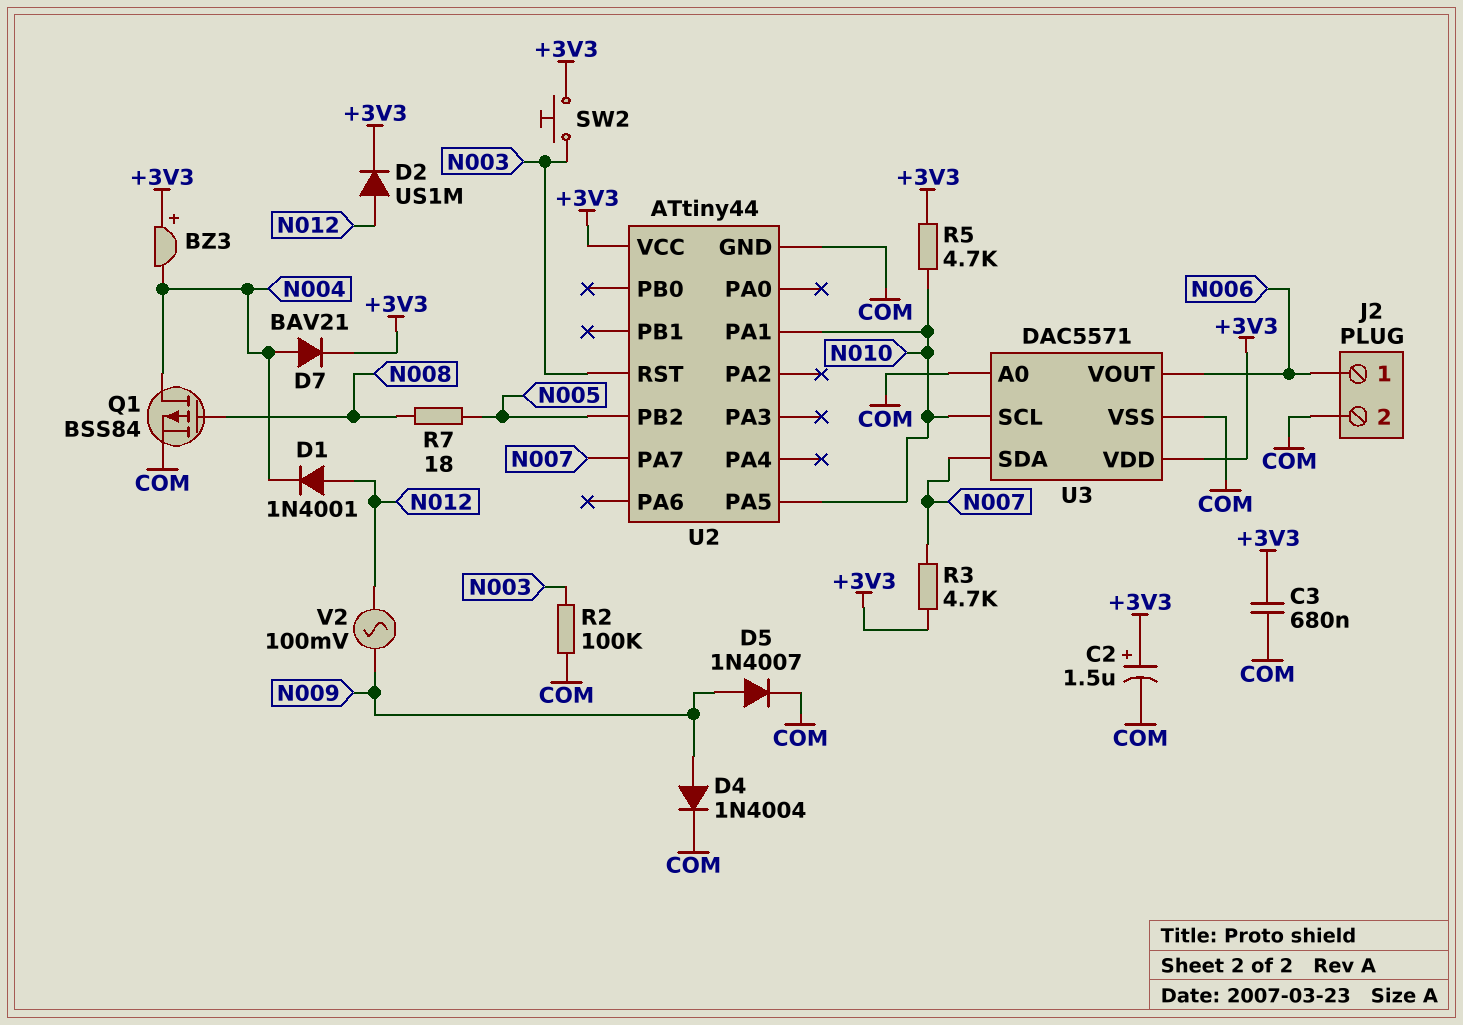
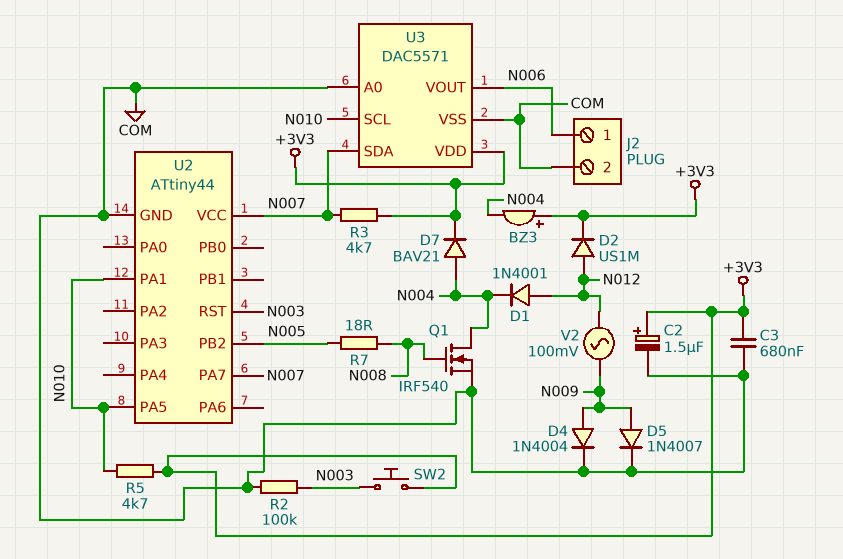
Q1: PMOS BSS84 (G N008, D N004, S COM) -> NMOS IRF540 (G N008, D N004, S COM)
U2 pin VCC: +3V3 -> N007

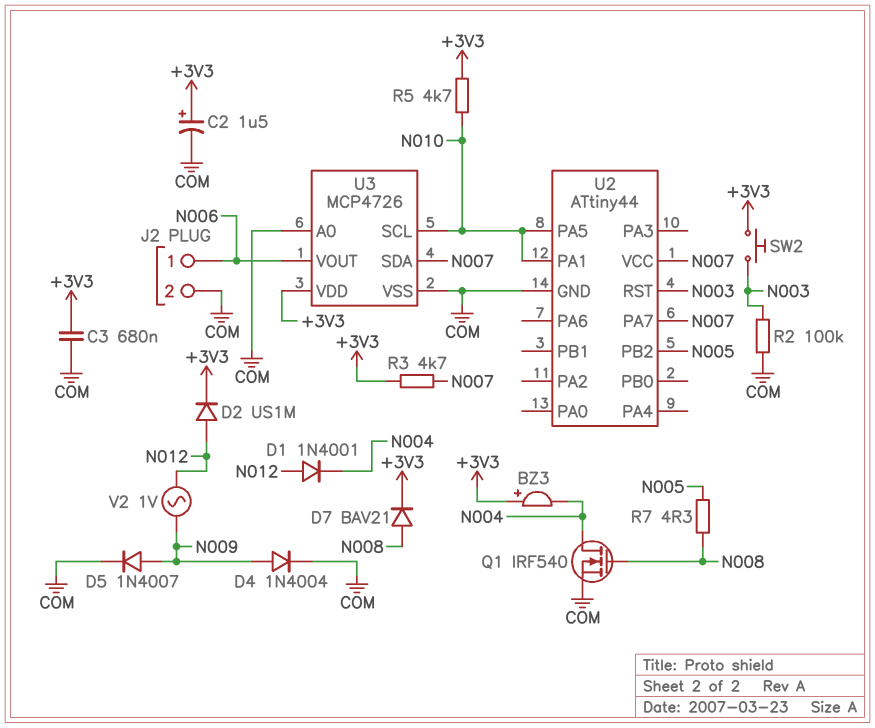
D7: diode BAV21 (A N004, K +3V3) -> diode BAV21 (A N008, K +3V3)
R7: 18 (N005, N008) -> 4.3 (N005, N008)
U3: DAC5571 -> MCP4726
V2: AC 100mV (N009, N012) -> AC 1V (N009, N012)

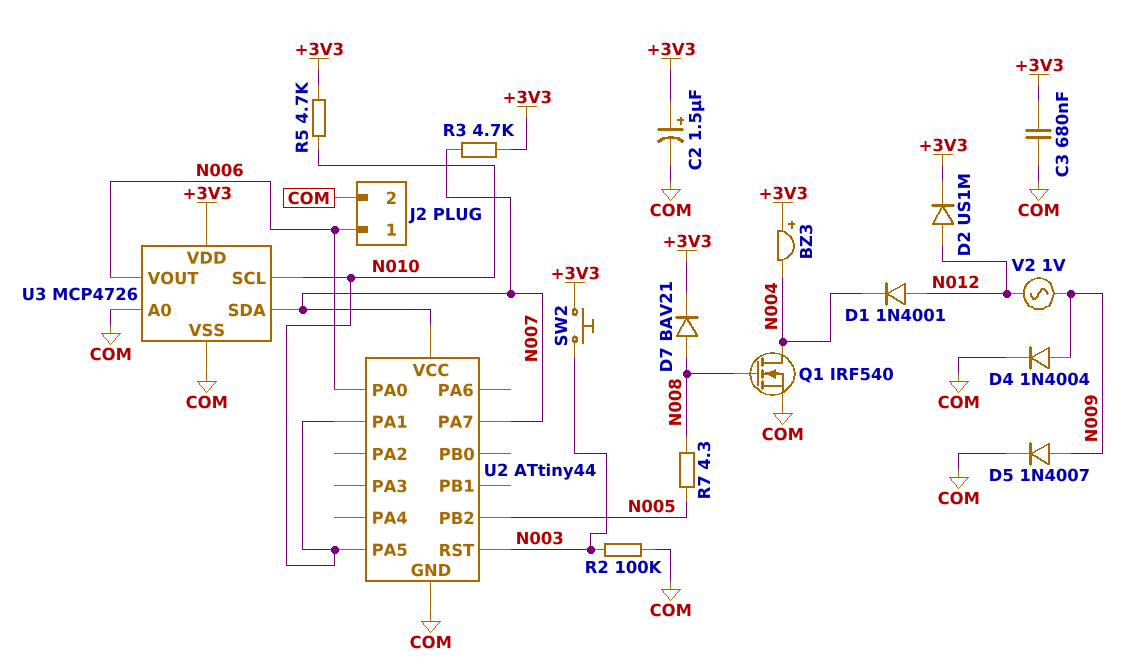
U2 pin PA0: none -> N006

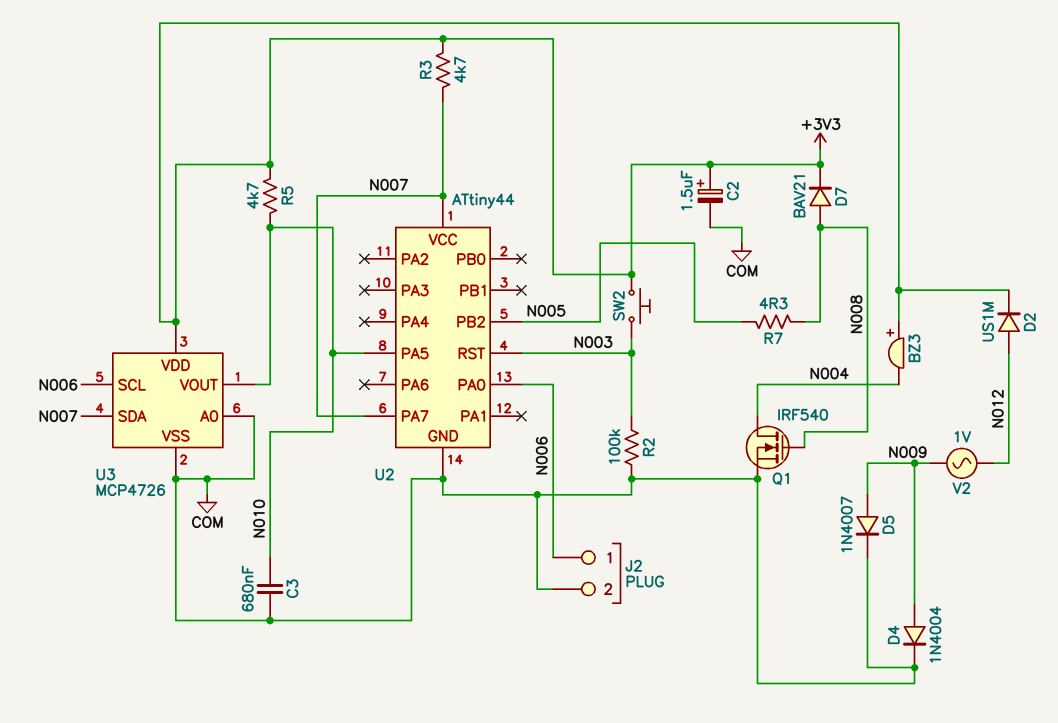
C3: 680nF (+3V3, COM) -> 680nF (COM, N010)
D1: diode 1N4001 (A N012, K N004) -> none
U2 pin PA1: N010 -> none
U3 pin SCL: N010 -> N006
U3 pin VOUT: N006 -> N010

